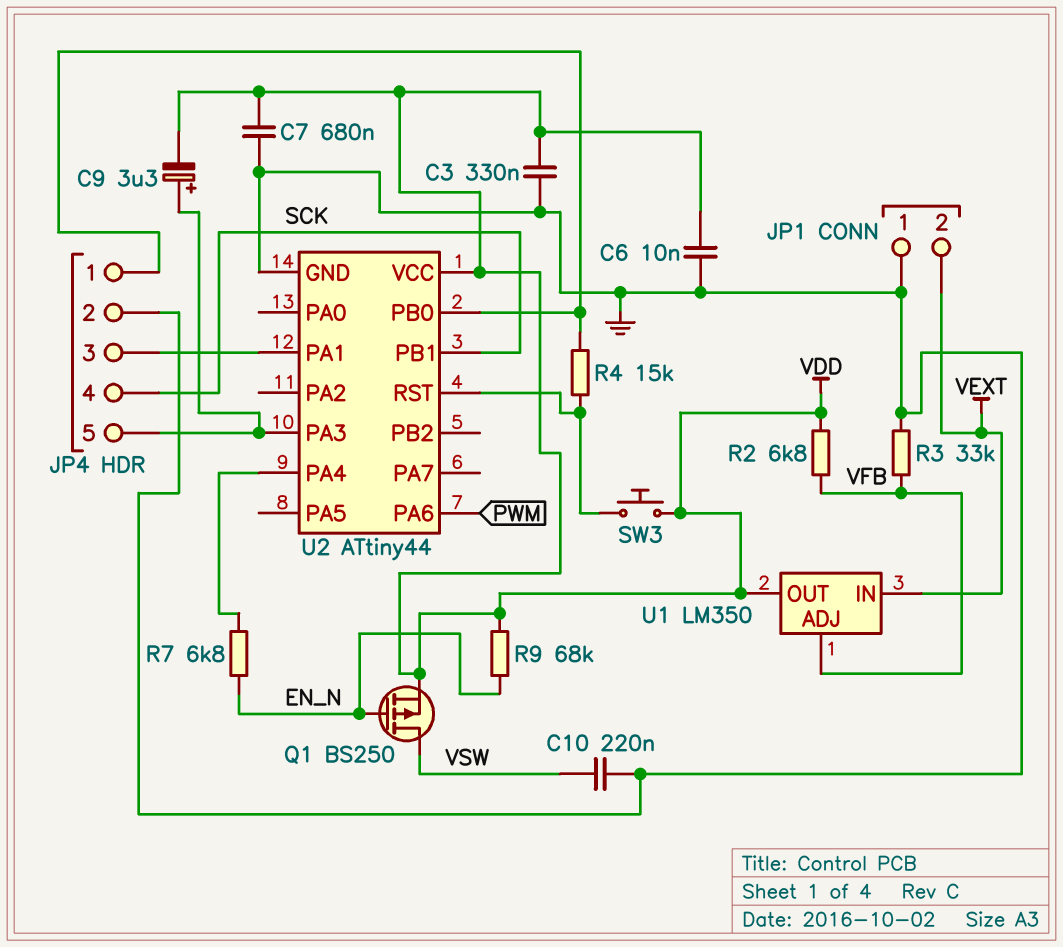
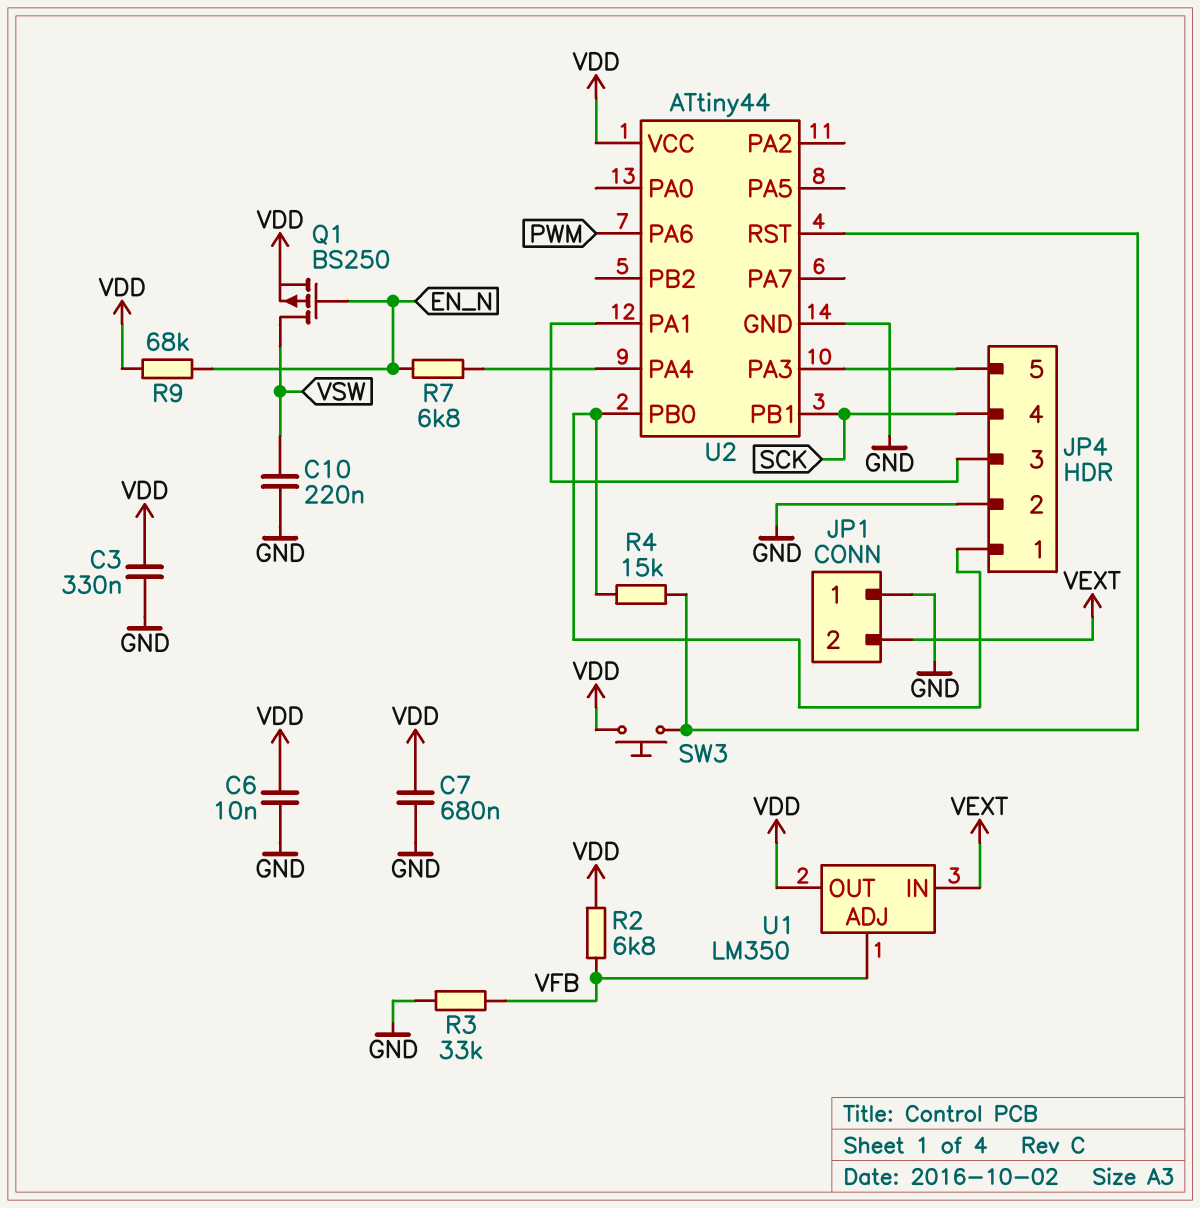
C9: 3.3uF (plus JP4/5, minus VDD) -> none

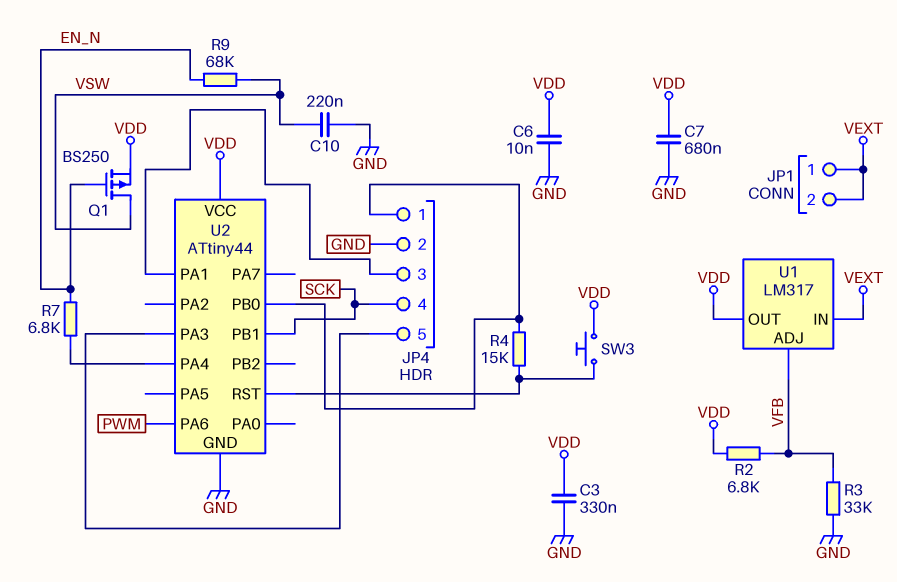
JP1 pin 1: GND -> VEXT
R9: 68k (EN_N, VDD) -> 68k (EN_N, VSW)
U1: LM350 -> LM317

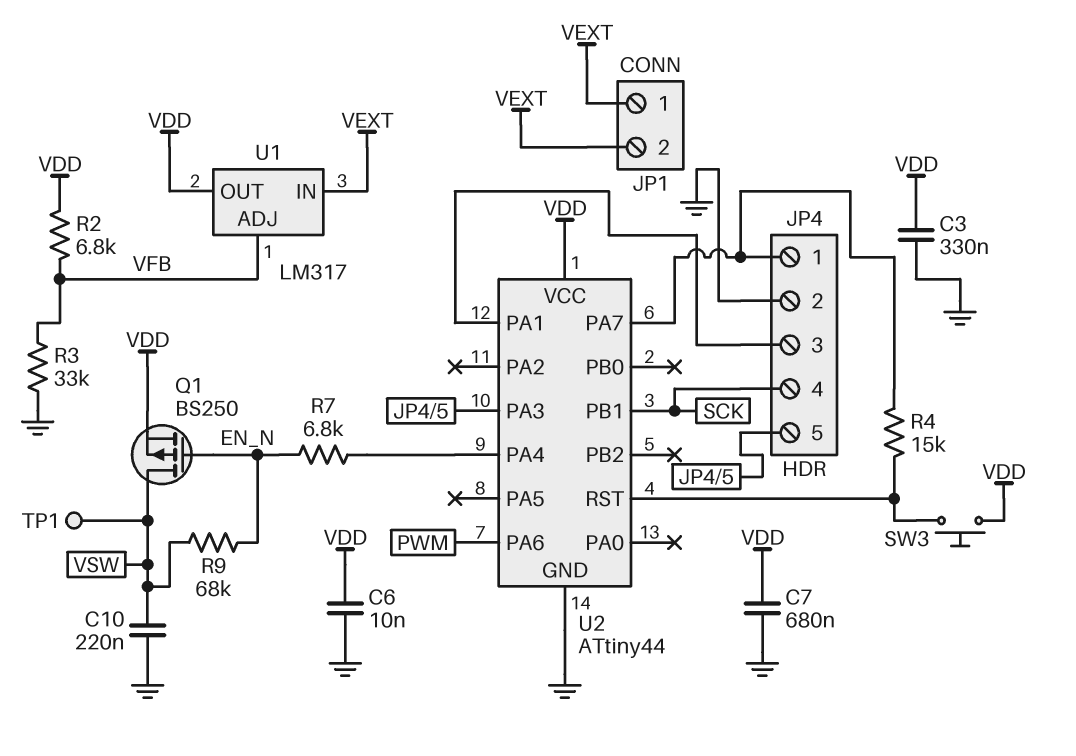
TP1: none -> test point (VSW)
U2 pin PA7: none -> JP4/1
U2 pin PB0: JP4/1 -> none

